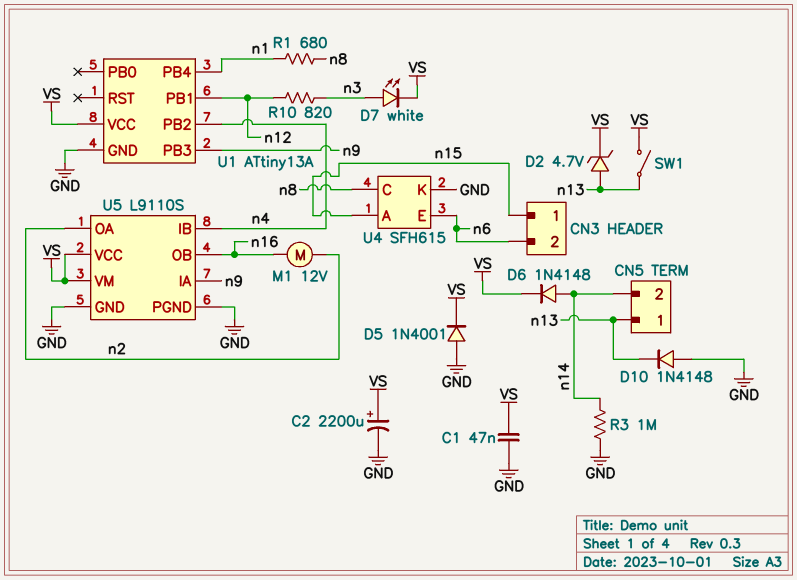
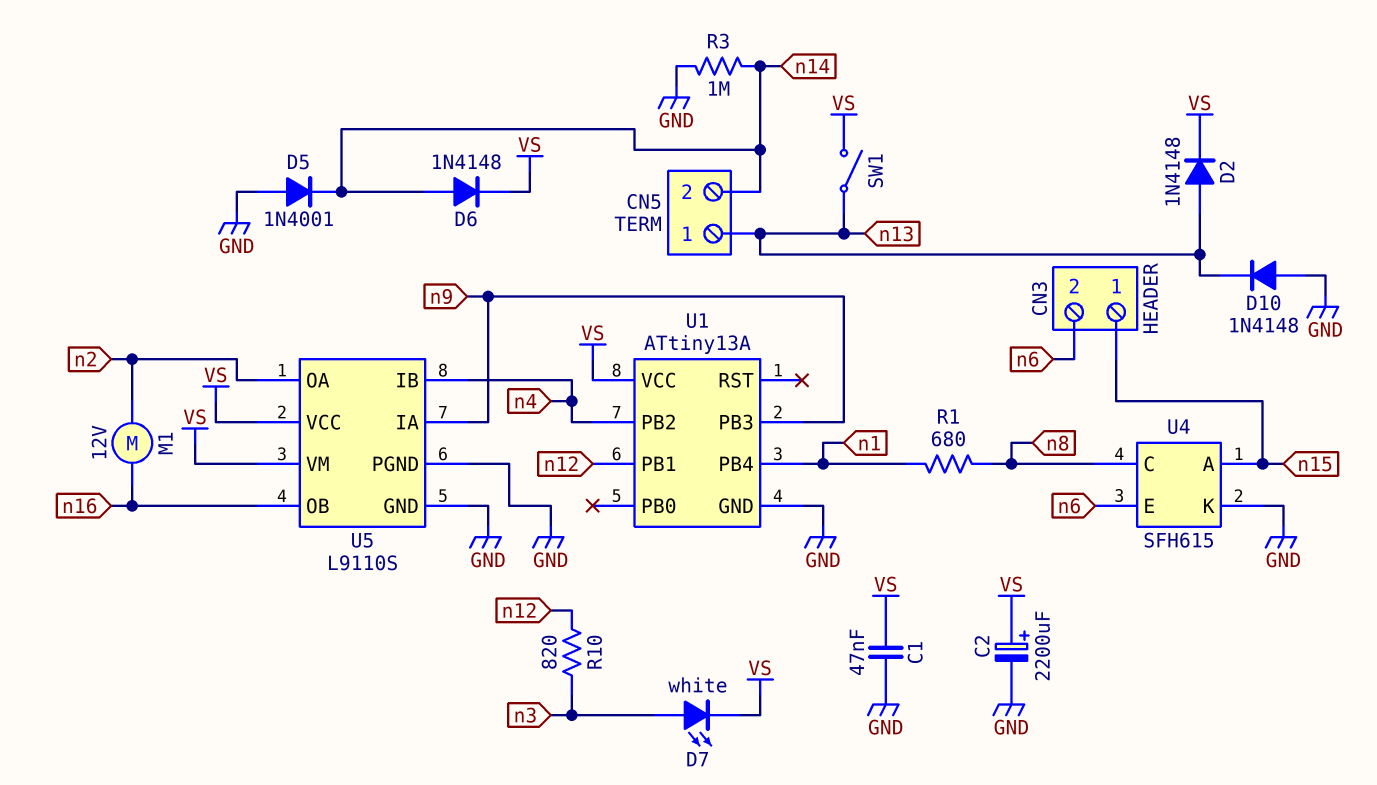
D2: zener 4.7V (A n13, K VS) -> diode 1N4148 (A n13, K VS)
D5: diode 1N4001 (A GND, K VS) -> diode 1N4001 (A GND, K n14)

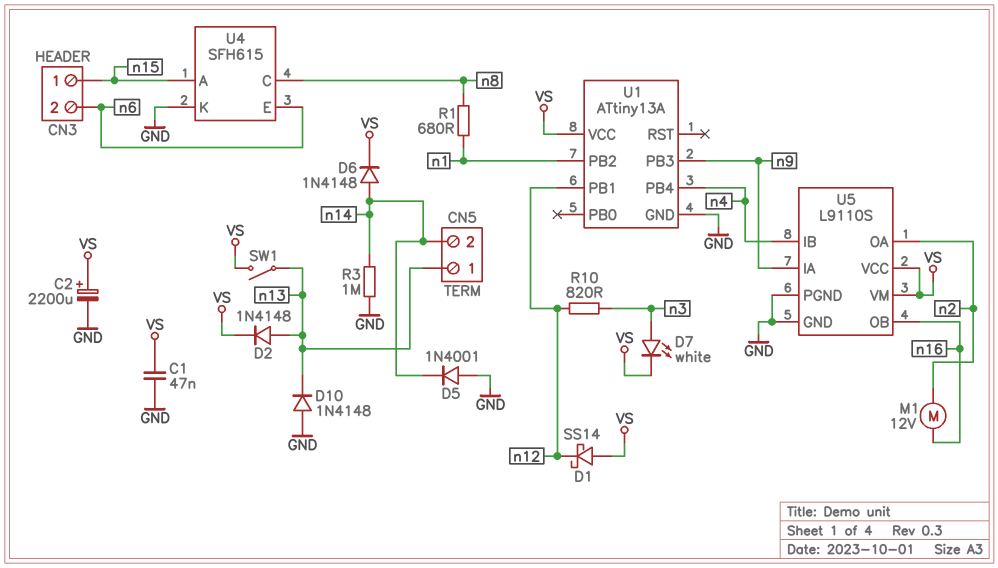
D1: none -> schottky SS14 (A VS, K n12)
U1 pin PB2: n4 -> n1
U1 pin PB4: n1 -> n4

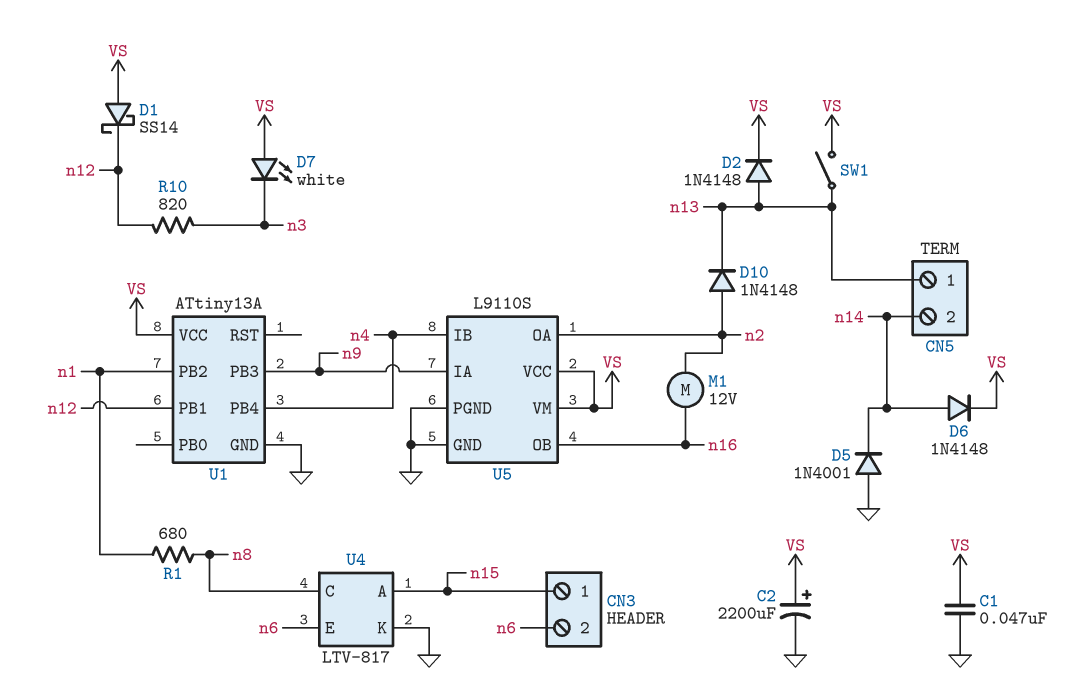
D7: LED white (A n3, K VS) -> LED white (A VS, K n3)
D10: diode 1N4148 (A GND, K n13) -> diode 1N4148 (A n2, K n13)
R3: 1M (GND, n14) -> none
U4: SFH615 -> LTV-817

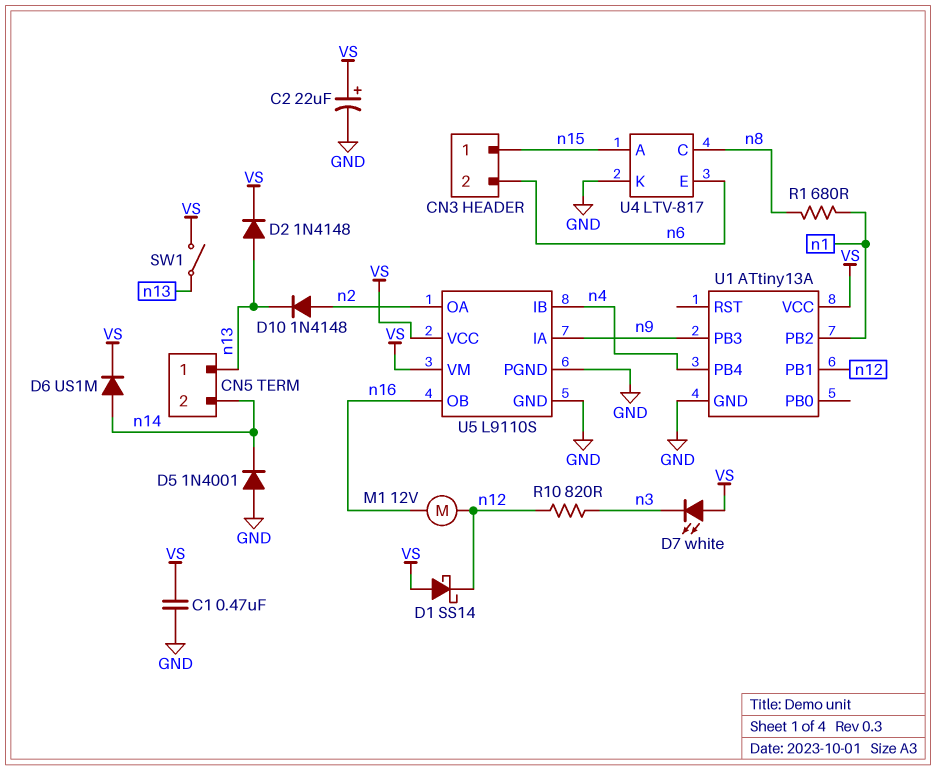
C1: 47nF (GND, VS) -> 470nF (GND, VS)
C2: 2200uF (plus VS, minus GND) -> 22uF (plus VS, minus GND)
D6: diode 1N4148 (A n14, K VS) -> diode US1M (A n14, K VS)
M1: motor 12V (n2, n16) -> motor 12V (n12, n16)

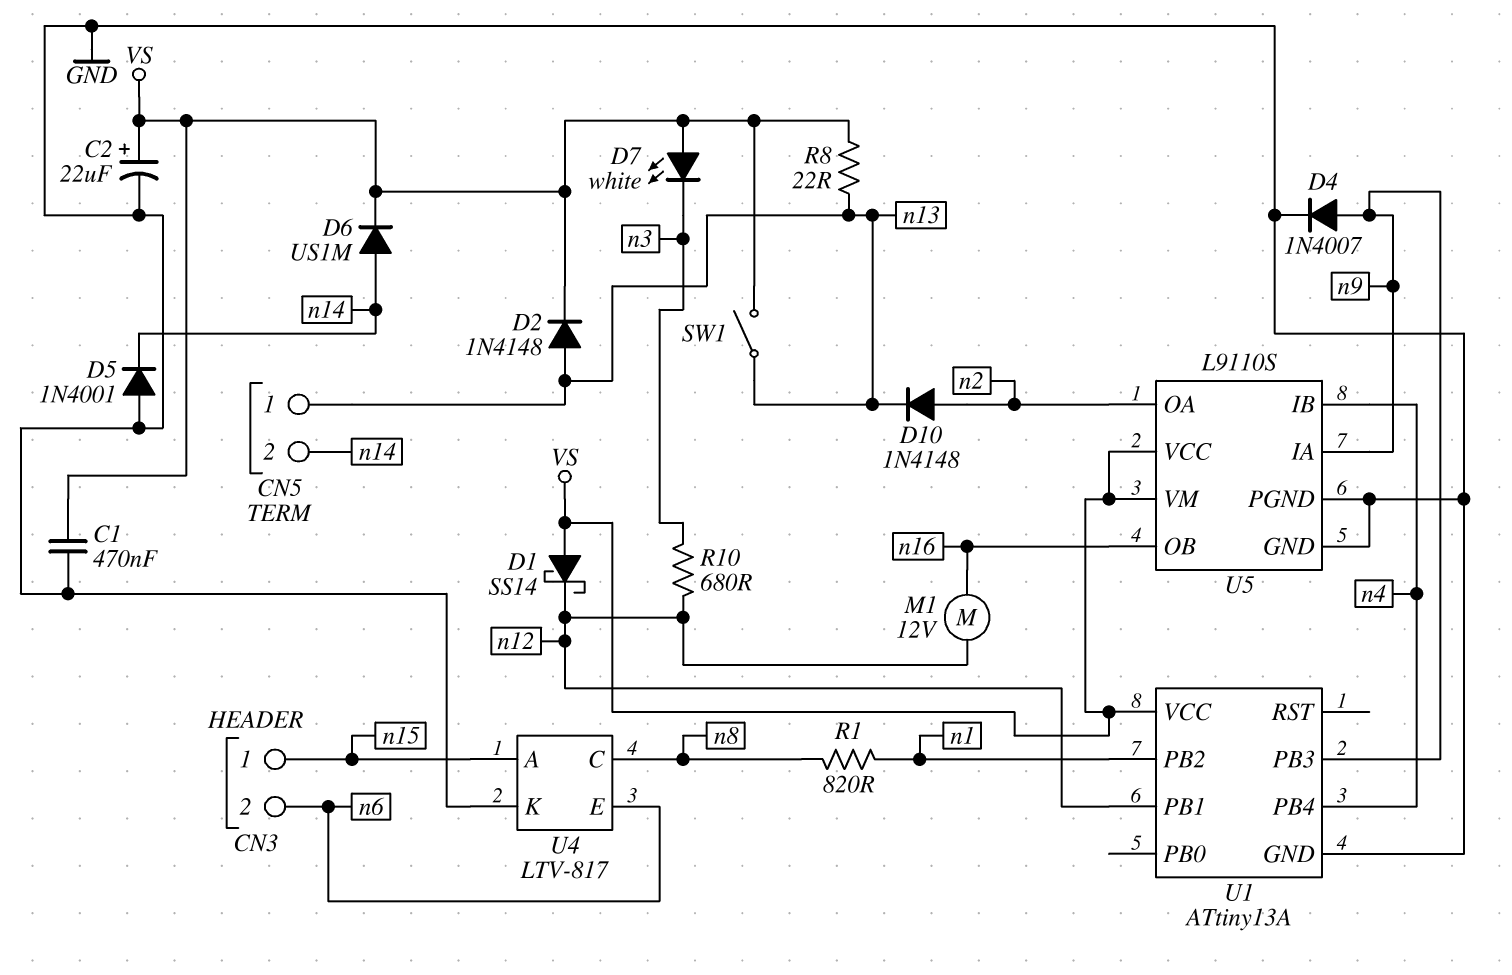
D4: none -> diode 1N4007 (A n9, K GND)
R1: 680 (n1, n8) -> 820 (n1, n8)
R8: none -> 22 (VS, n13)
R10: 820 (n3, n12) -> 680 (n3, n12)

